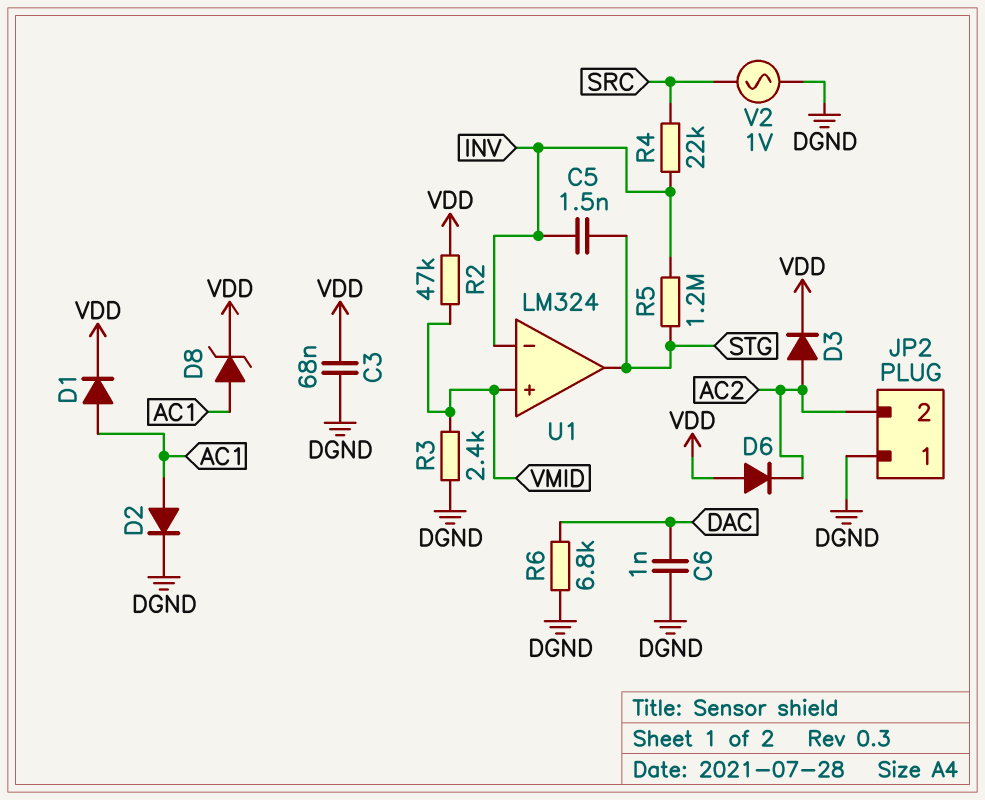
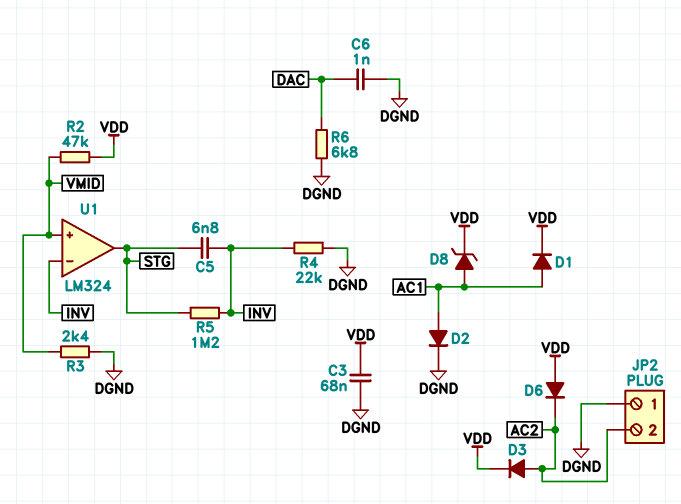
C5: 1.5nF (INV, STG) -> 6.8nF (INV, STG)
R4: 22k (INV, SRC) -> 22k (DGND, INV)
V2: AC 1V (DGND, SRC) -> none

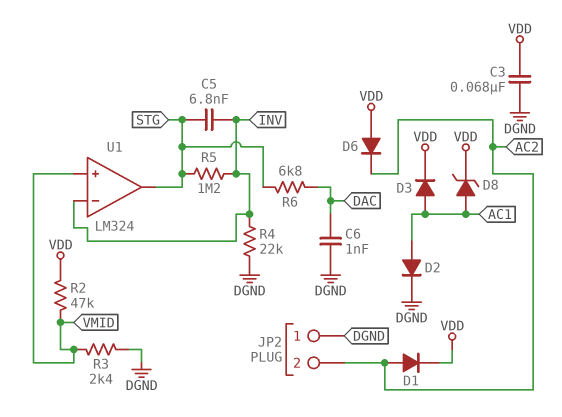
D1: diode (A AC1, K VDD) -> diode (A AC2, K VDD)
D3: diode (A AC2, K VDD) -> diode (A AC1, K VDD)
R6: 6.8k (DAC, DGND) -> 6.8k (DAC, STG)

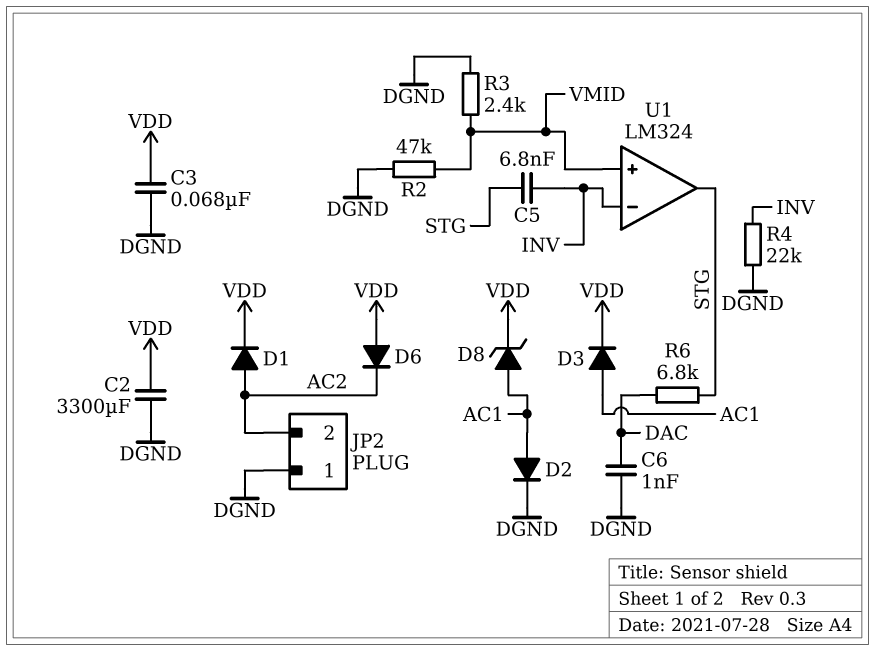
C2: none -> 3300uF (DGND, VDD)
R2: 47k (VDD, VMID) -> 47k (DGND, VMID)
R5: 1.2M (INV, STG) -> none

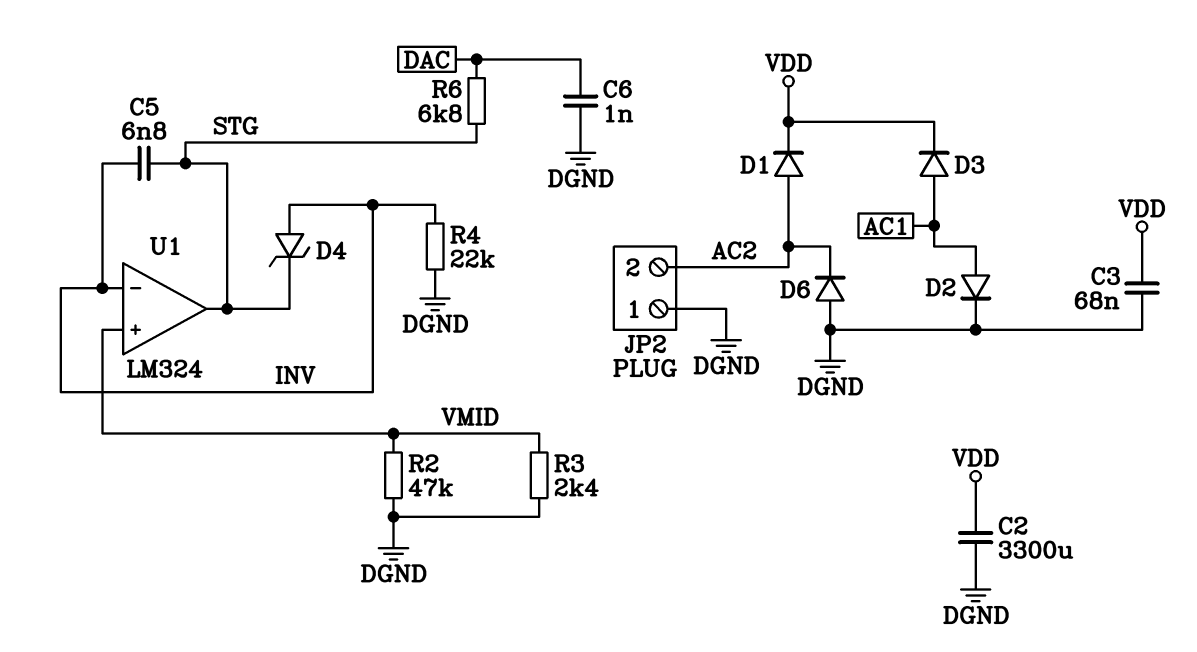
D4: none -> zener (A INV, K STG)
D6: diode (A VDD, K AC2) -> diode (A DGND, K AC2)
D8: zener (A AC1, K VDD) -> none

